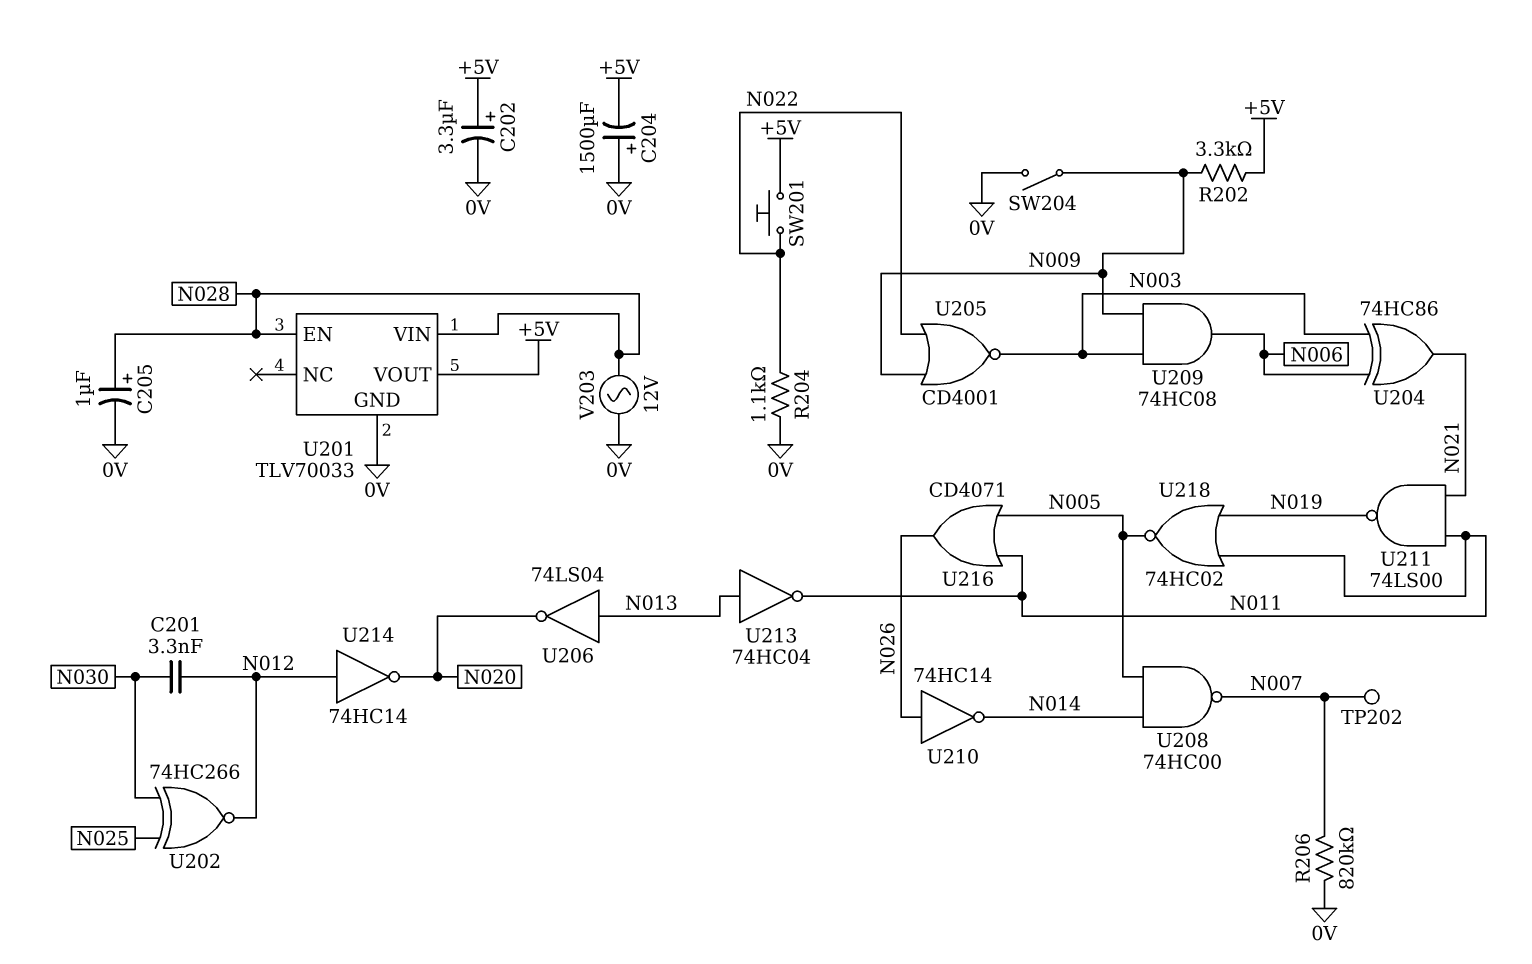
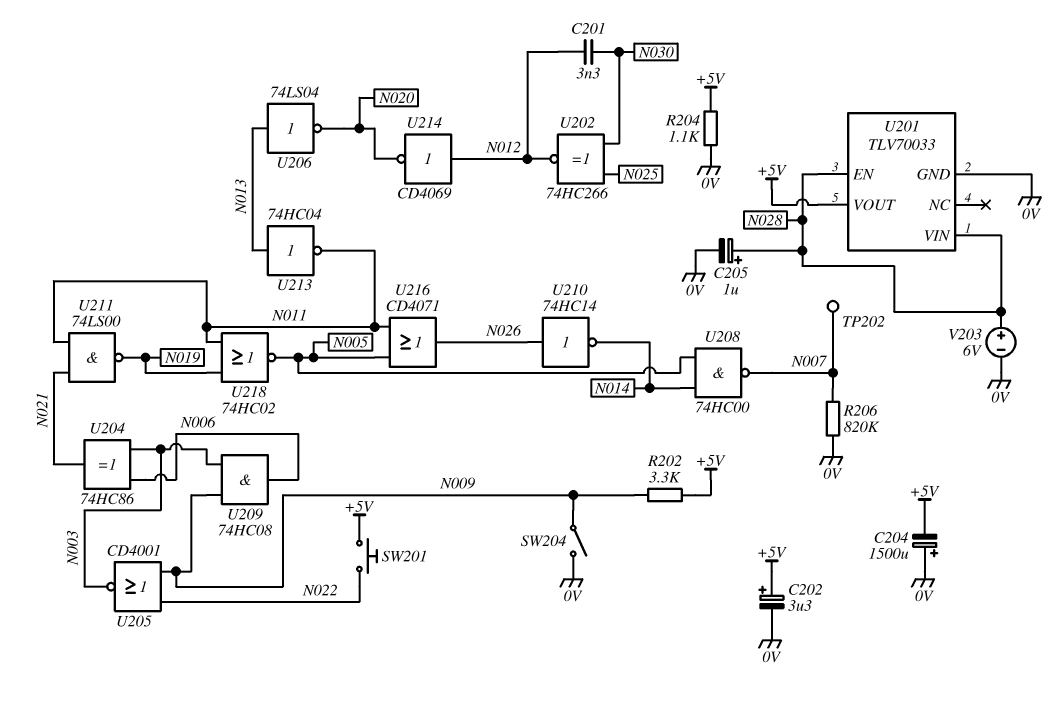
R204: 1.1k (0V, N022) -> 1.1k (+5V, 0V)
U214: NOT 74HC14 (in N012, out N020) -> NOT CD4069 (in N012, out N020)
V203: AC 12V (0V, N028) -> 6V (plus N028, minus 0V)

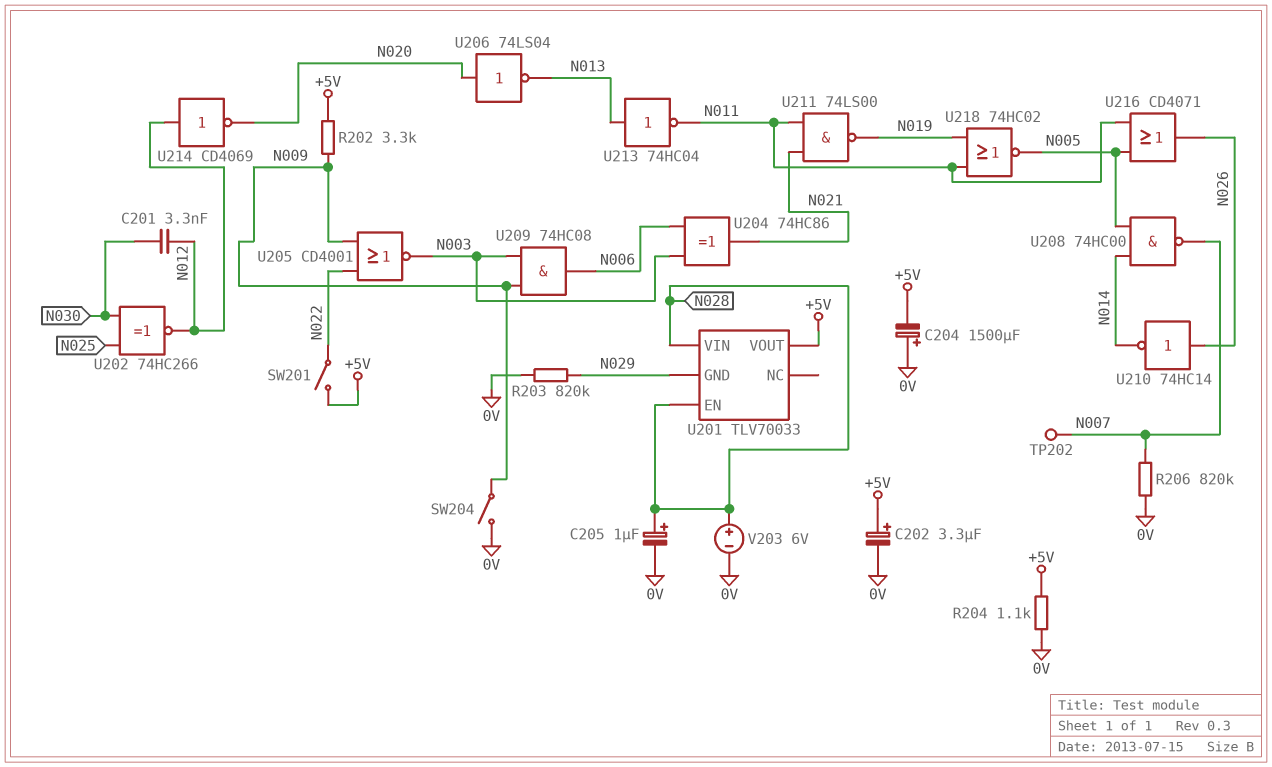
R203: none -> 820k (0V, N029)
SW201: button (+5V, N022) -> switch (+5V, N022)
U201 pin GND: 0V -> N029
U206: NOT 74LS04 (in N013, out N020) -> NOT 74LS04 (in N020, out N013)

